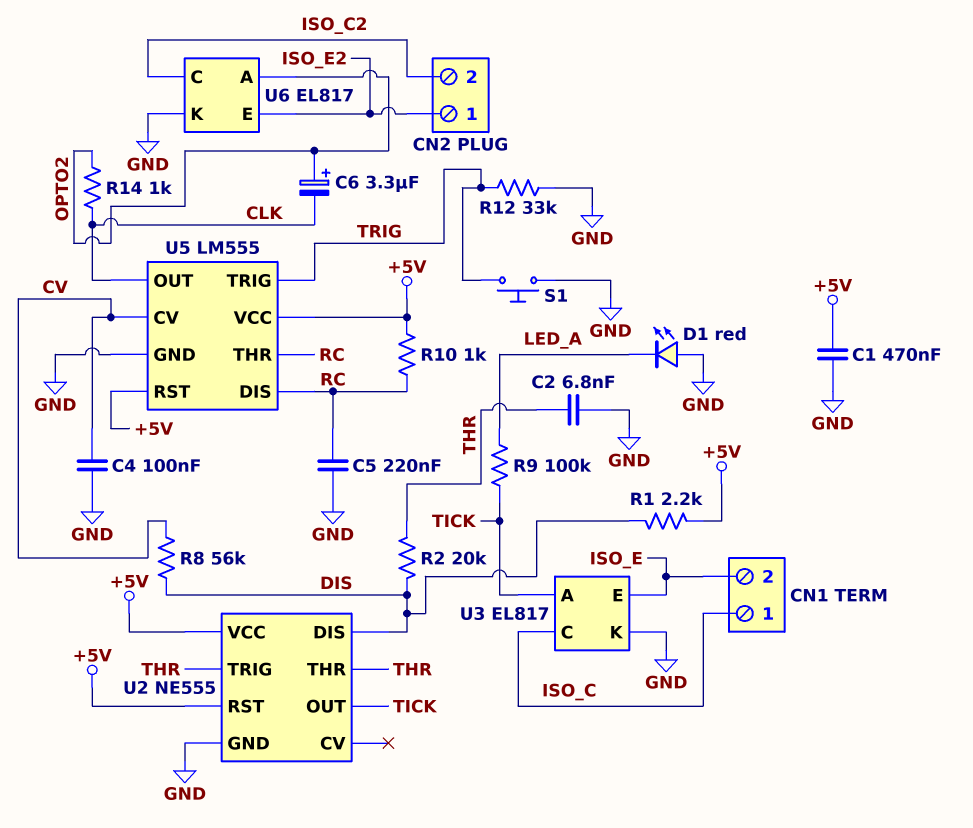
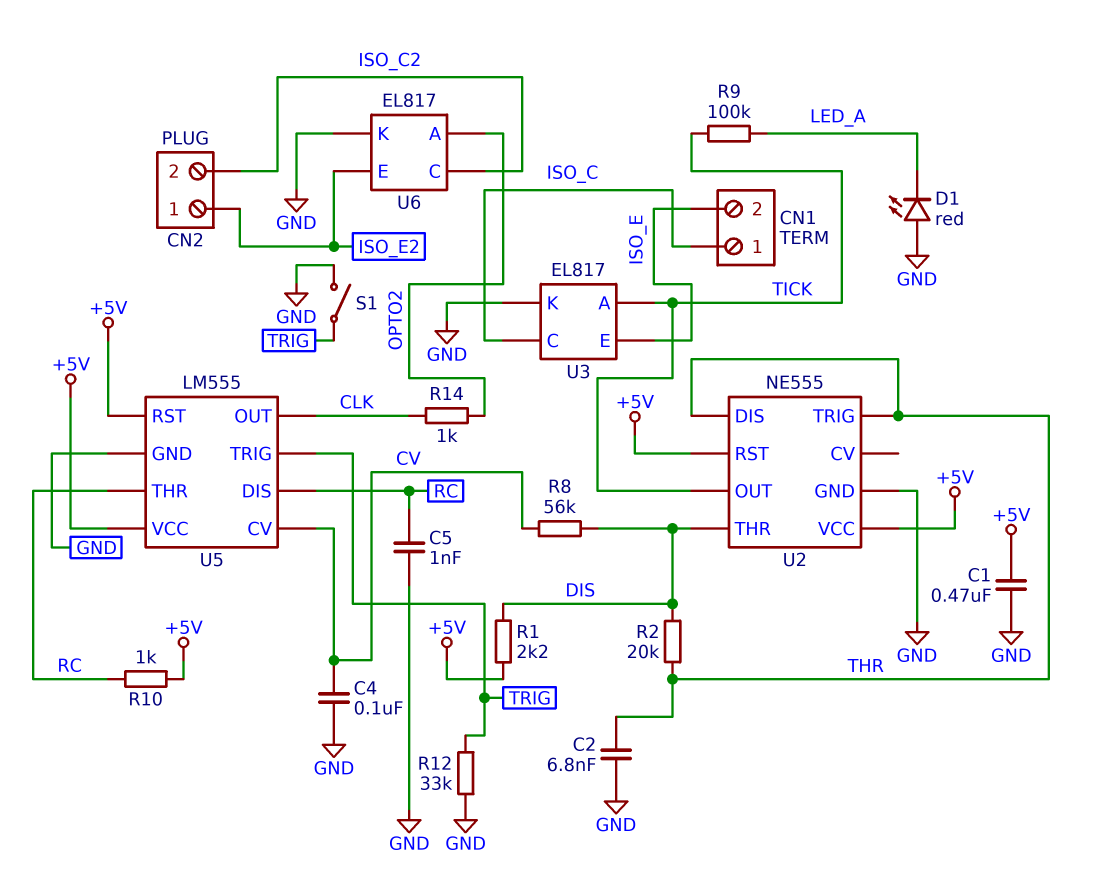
C5: 220nF (GND, RC) -> 1nF (GND, RC)
C6: 3.3uF (plus OPTO2, minus CLK) -> none
S1: button (GND, TRIG) -> switch (GND, TRIG)
U2 pin DIS: DIS -> THR
U2 pin THR: THR -> DIS

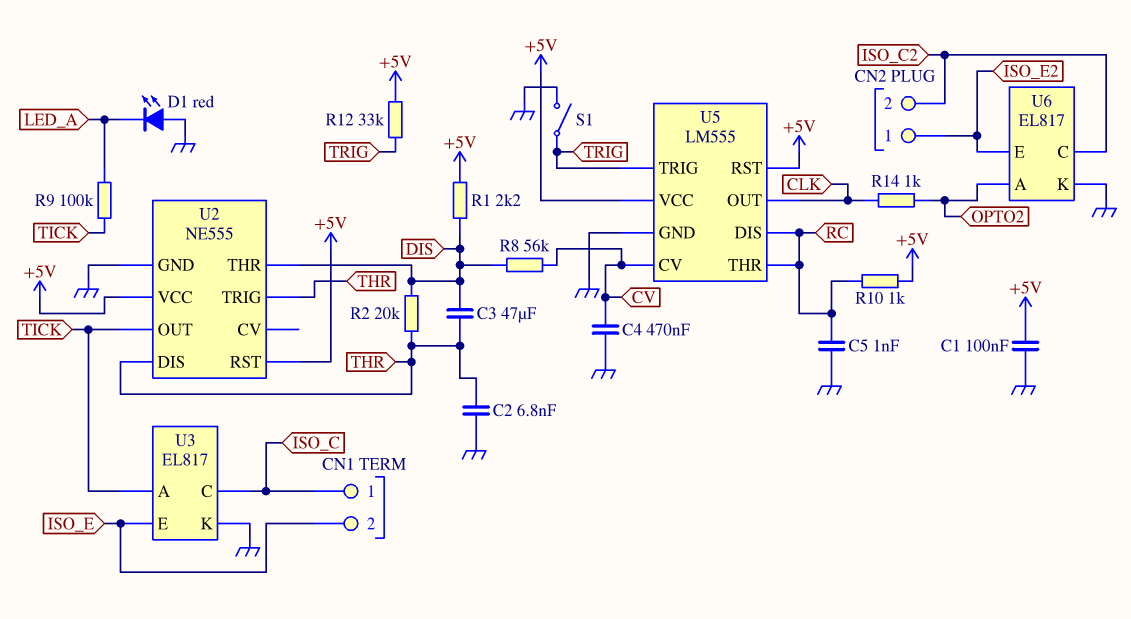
C1: 470nF (+5V, GND) -> 100nF (+5V, GND)
C3: none -> 47uF (DIS, THR)
C4: 100nF (CV, GND) -> 470nF (CV, GND)
R12: 33k (GND, TRIG) -> 33k (+5V, TRIG)

